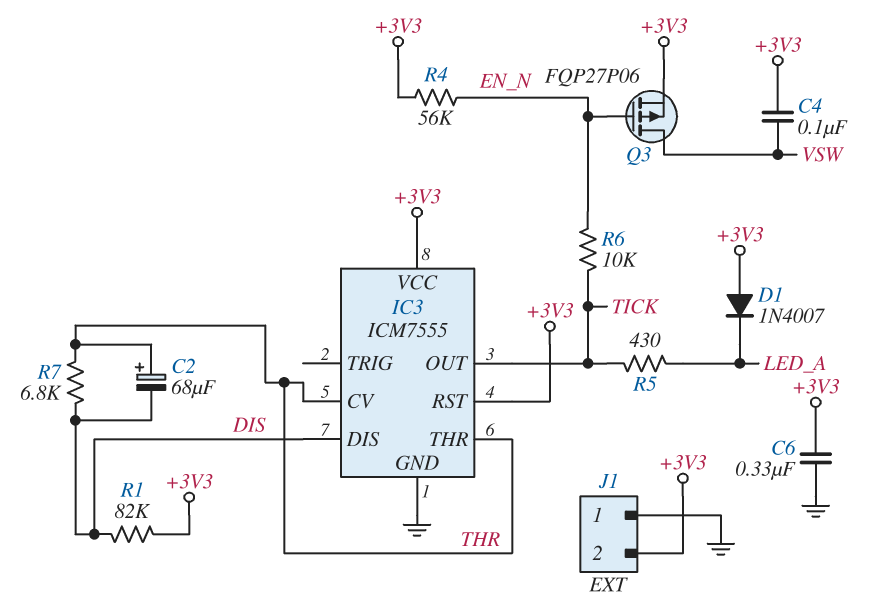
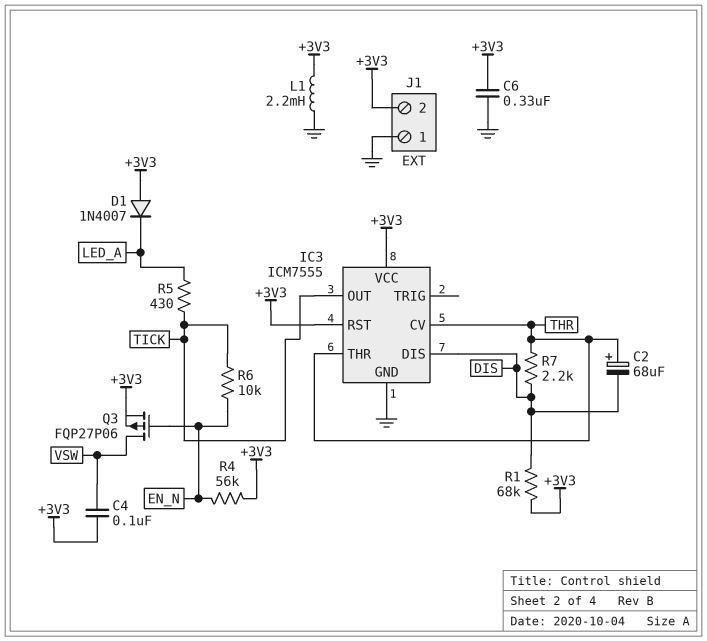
L1: none -> 2.2mH (+3V3, GND)
R1: 82k (+3V3, DIS) -> 68k (+3V3, DIS)
R7: 6.8k (DIS, THR) -> 2.2k (DIS, THR)

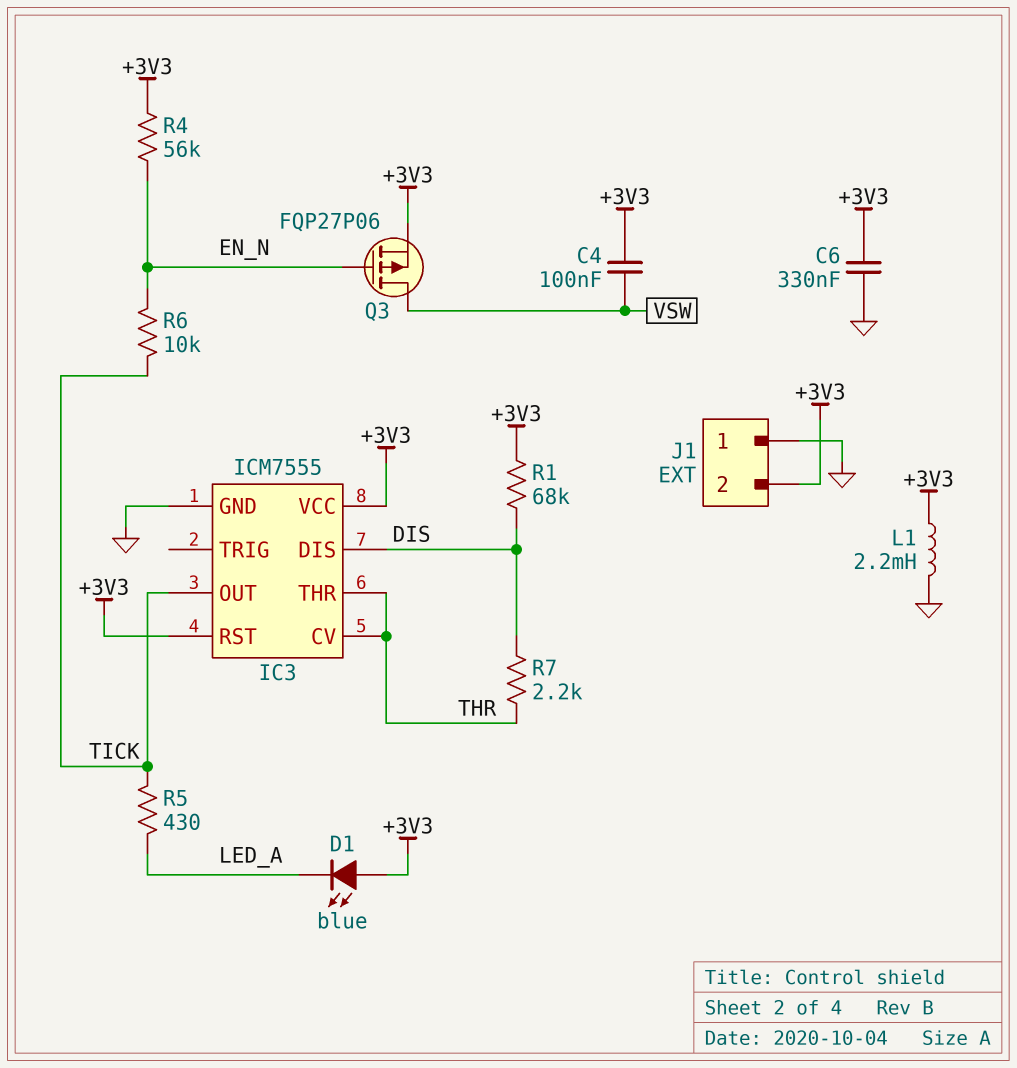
C2: 68uF (plus THR, minus DIS) -> none
D1: diode 1N4007 (A +3V3, K LED_A) -> LED blue (A +3V3, K LED_A)

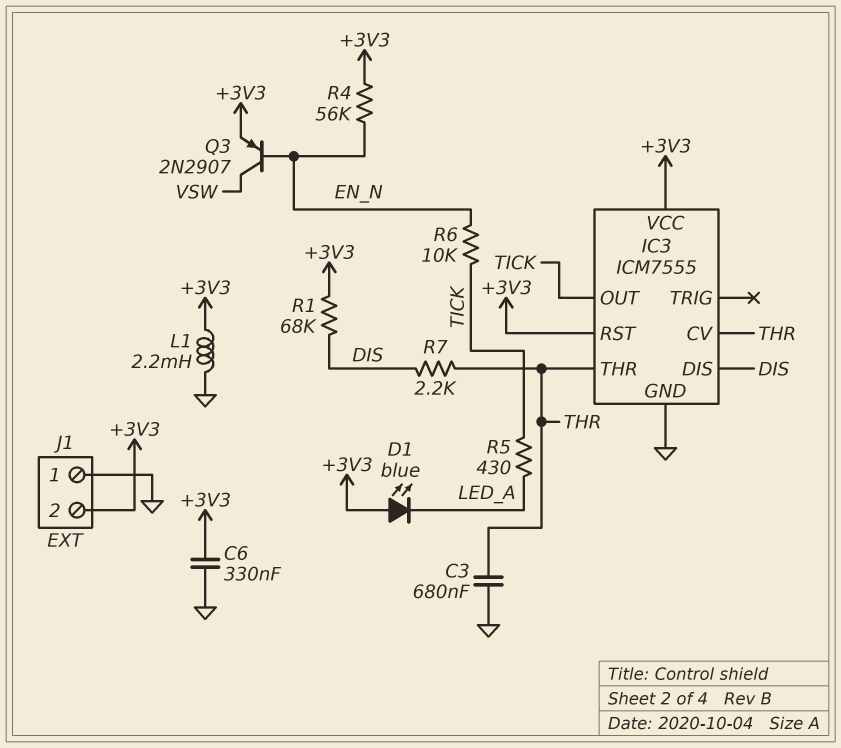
C3: none -> 680nF (GND, THR)
C4: 100nF (+3V3, VSW) -> none
Q3: PMOS FQP27P06 (G EN_N, D VSW, S +3V3) -> PNP 2N2907 (B EN_N, C VSW, E +3V3)

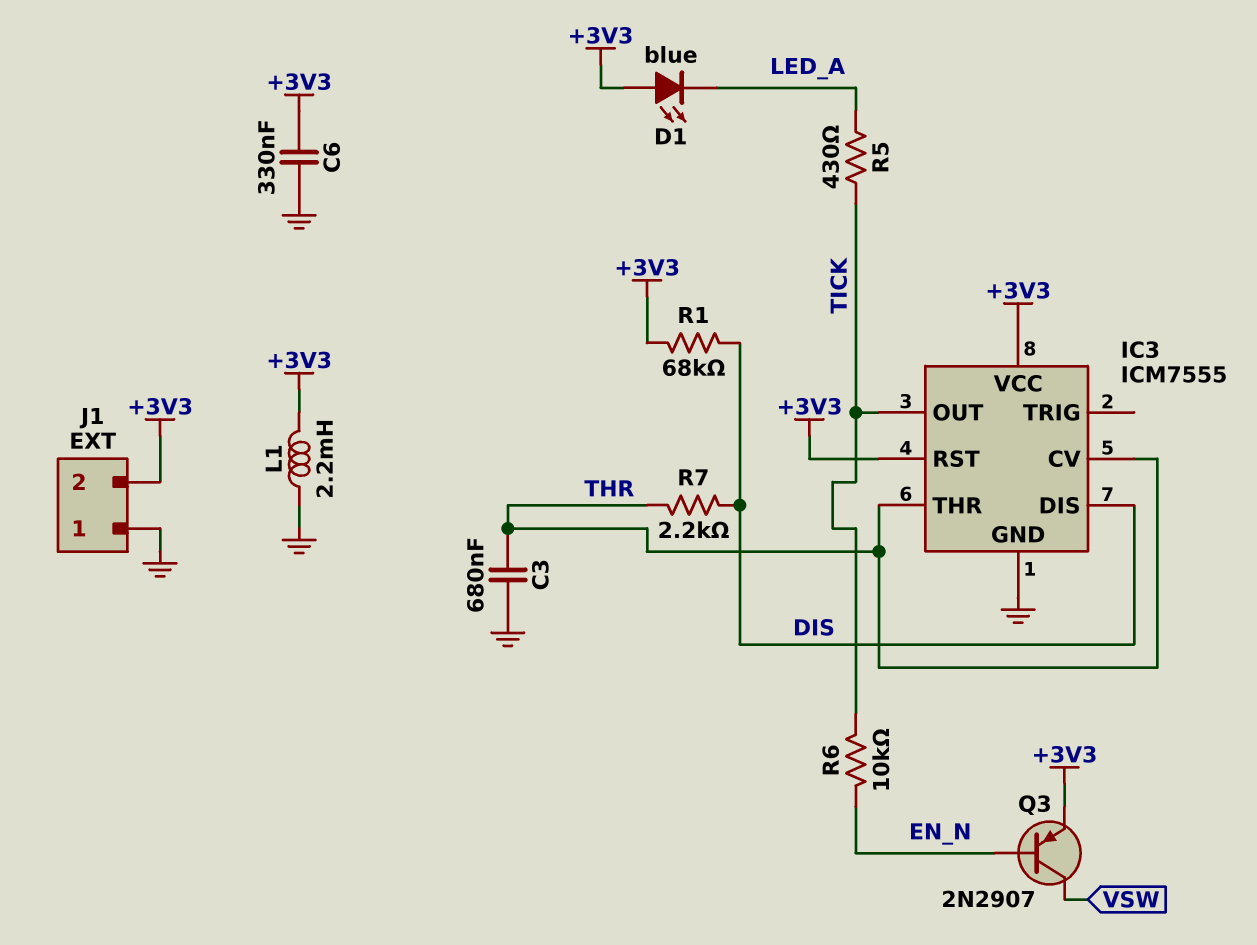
R4: 56k (+3V3, EN_N) -> none

